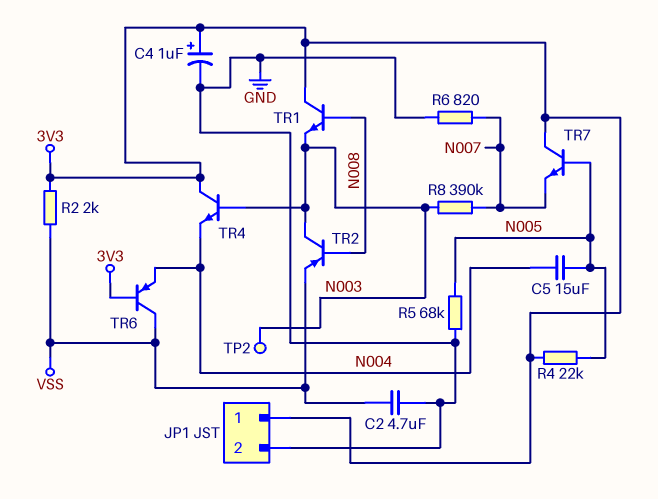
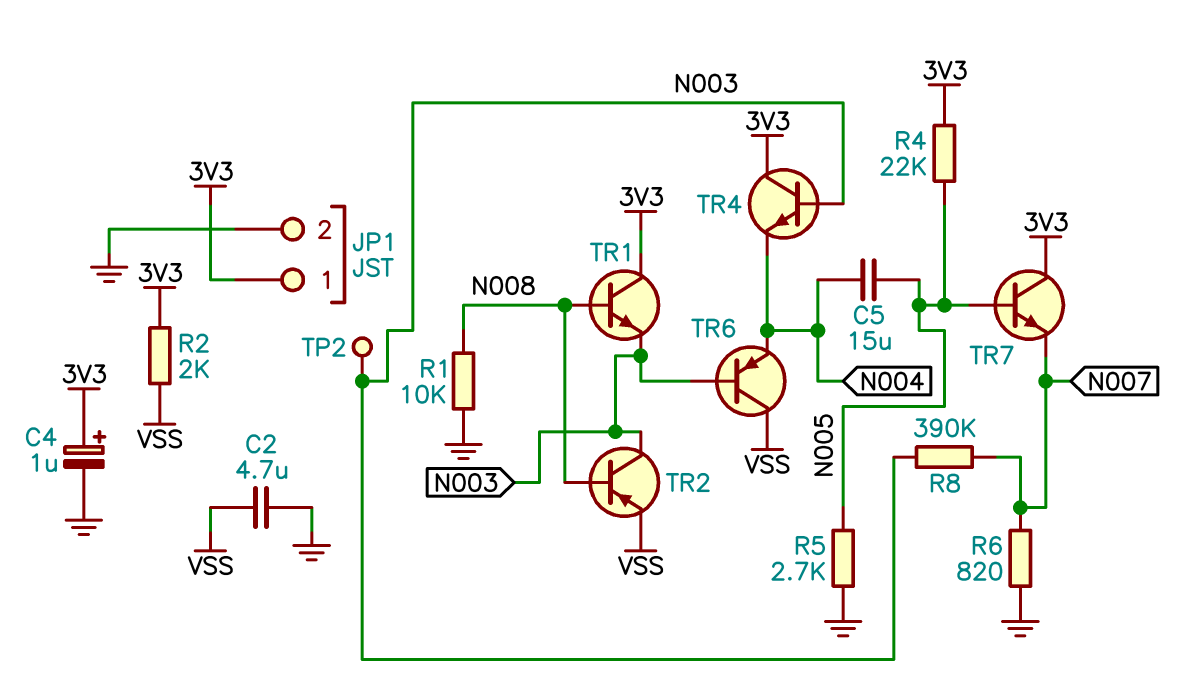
R1: none -> 10k (GND, N008)
R5: 68k (GND, N005) -> 2.7k (GND, N005)
TR6: PNP (B 3V3, C VSS, E N004) -> PNP (B N003, C VSS, E N004)

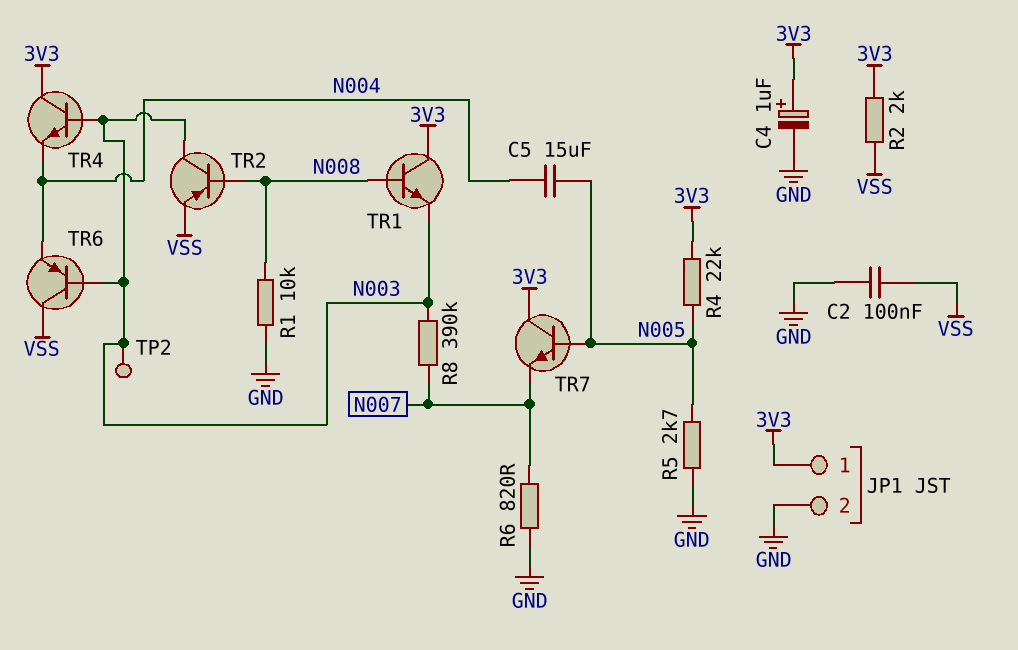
C2: 4.7uF (GND, VSS) -> 100nF (GND, VSS)

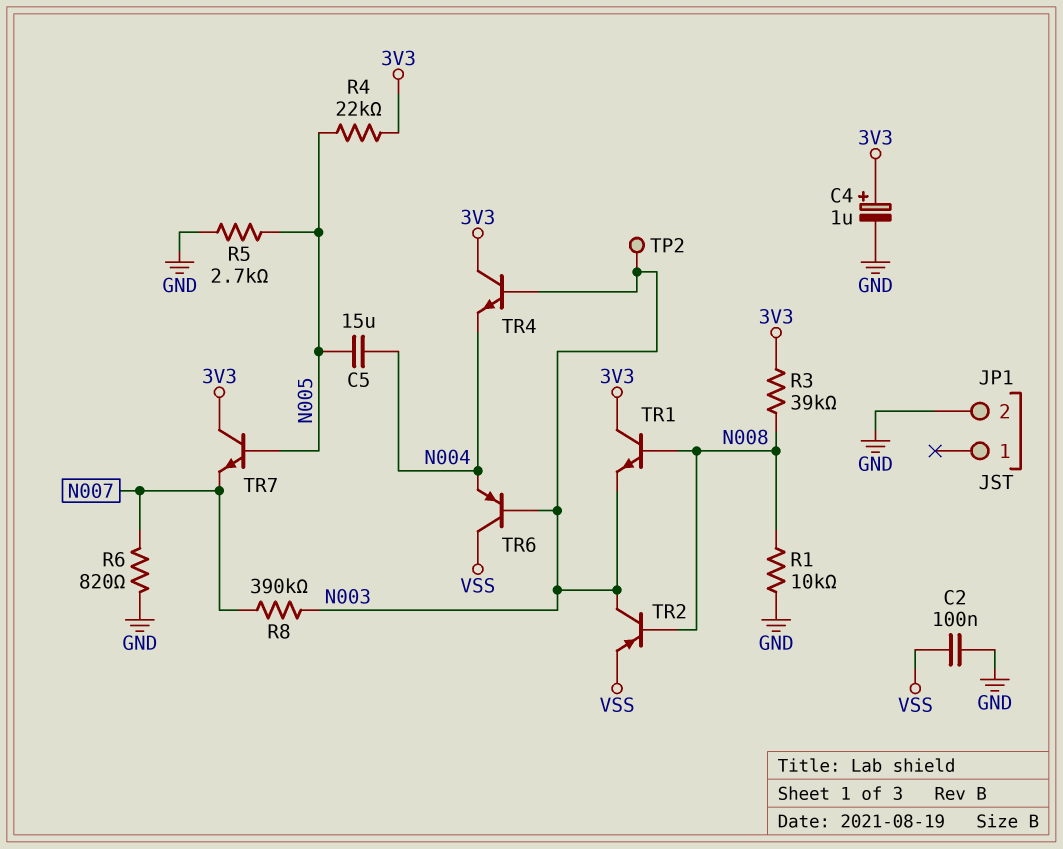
JP1 pin 1: 3V3 -> none
R2: 2k (3V3, VSS) -> none
R3: none -> 39k (3V3, N008)

